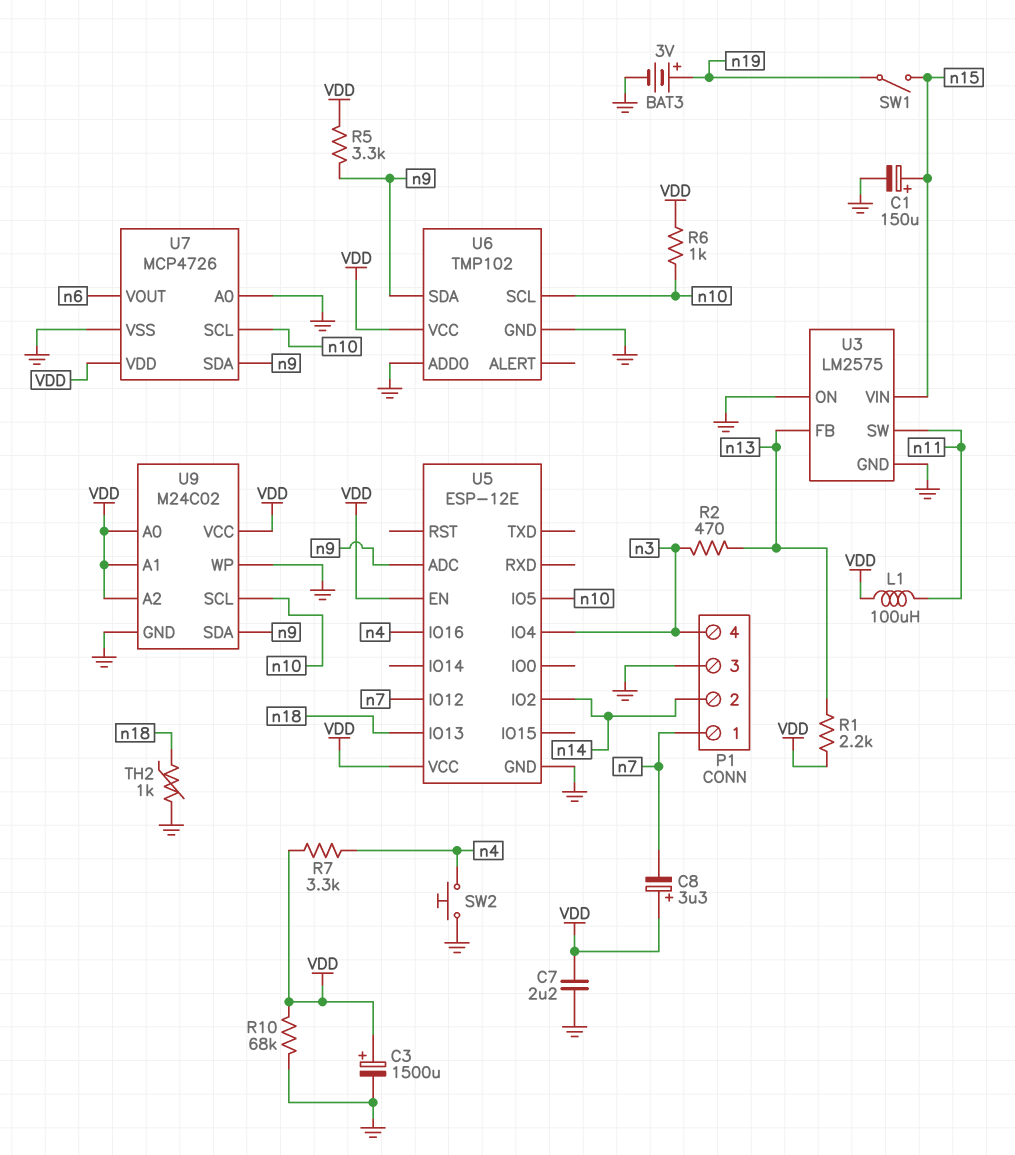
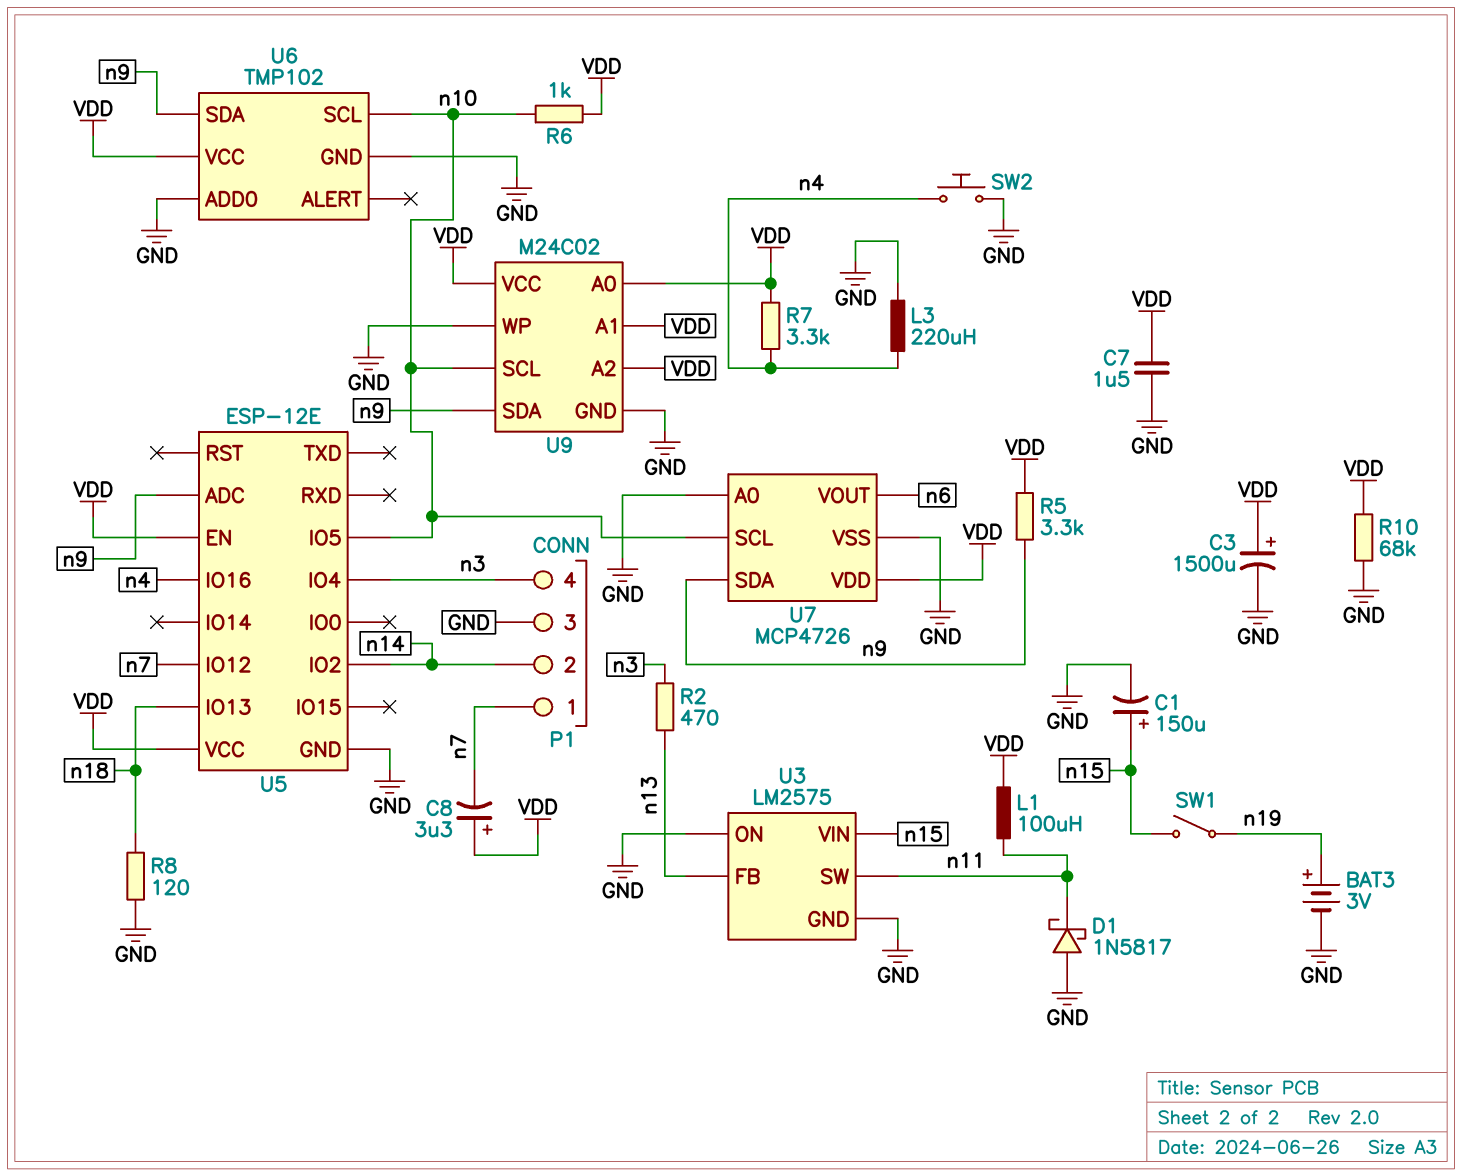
C7: 2.2uF (GND, VDD) -> 1.5uF (GND, VDD)
D1: none -> schottky 1N5817 (A GND, K n11)
L3: none -> 220uH (GND, n4)
R1: 2.2k (VDD, n13) -> none
R8: none -> 120 (GND, n18)
TH2: 1k (GND, n18) -> none

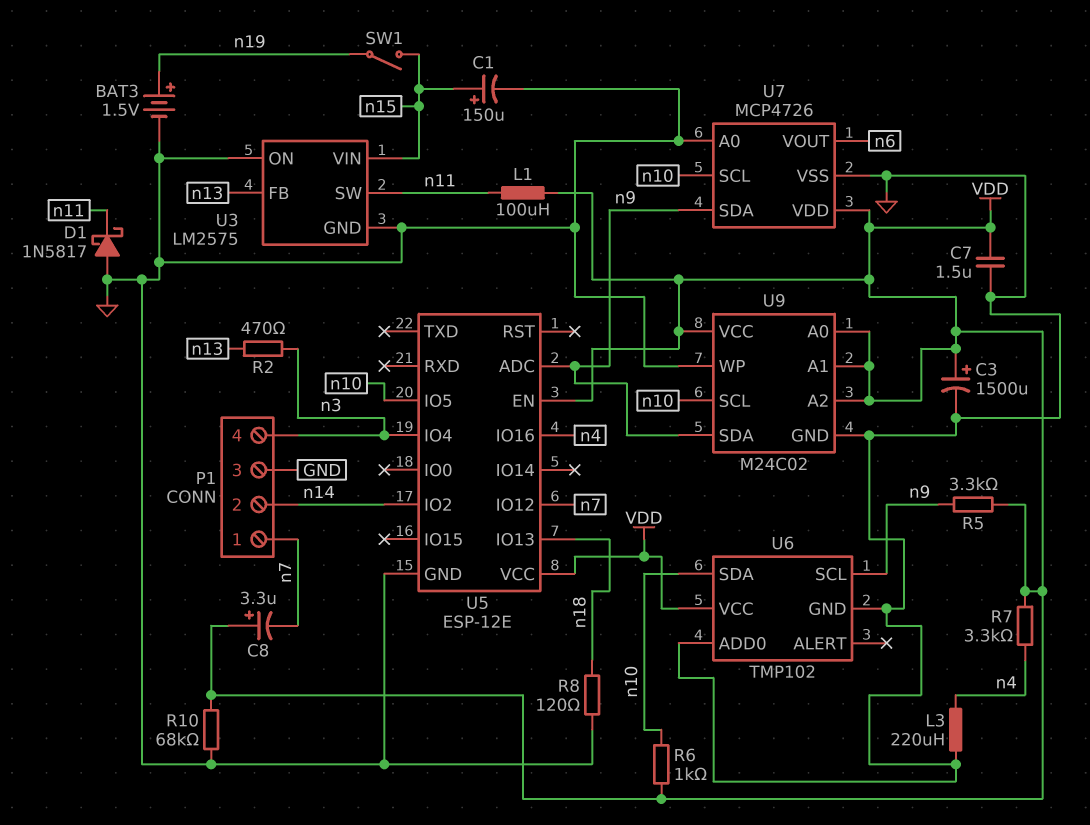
BAT3: 3V (plus n19, minus GND) -> 1.5V (plus n19, minus GND)
SW2: button (GND, n4) -> none
U6 pin SCL: n10 -> n9
U6 pin SDA: n9 -> n10

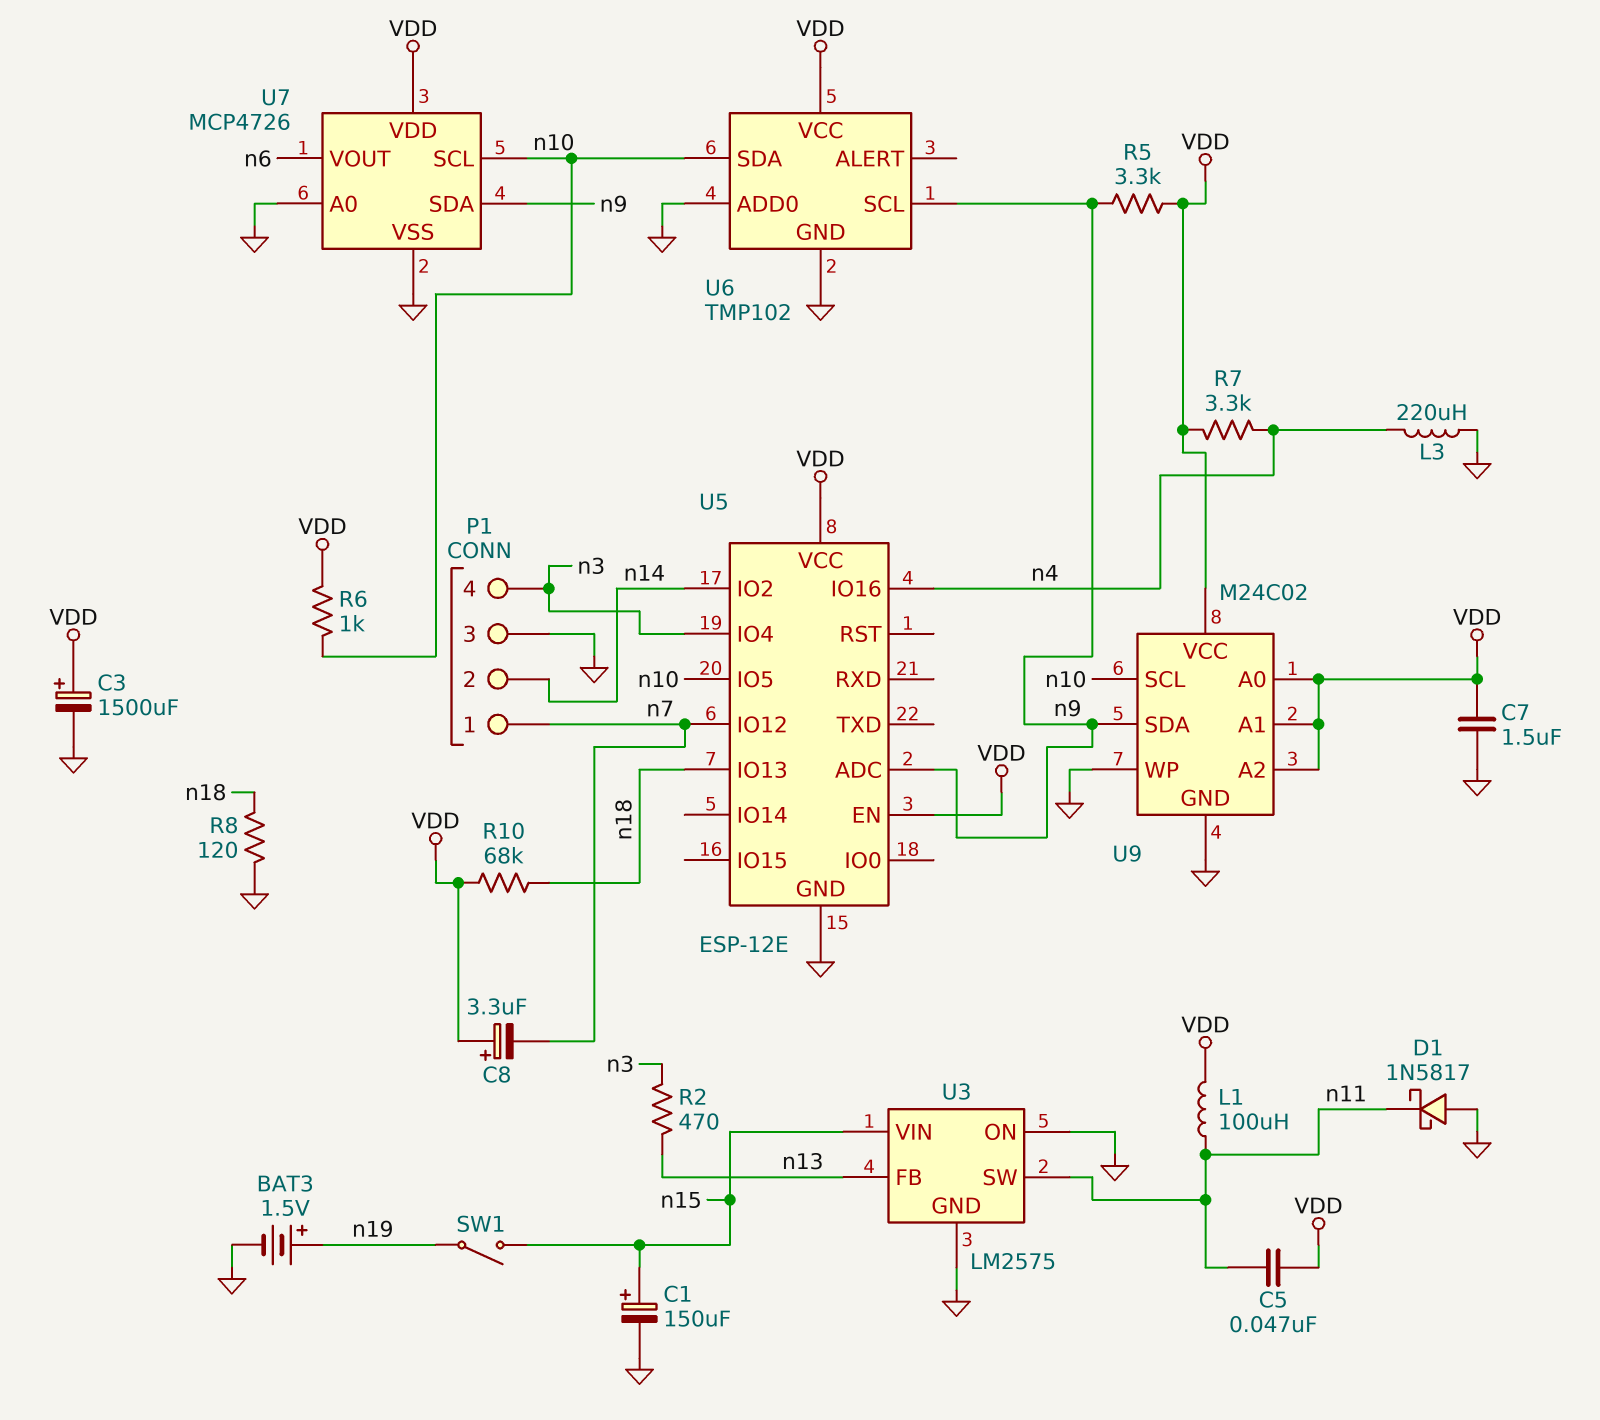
C5: none -> 47nF (VDD, n11)
R10: 68k (GND, VDD) -> 68k (VDD, n18)

